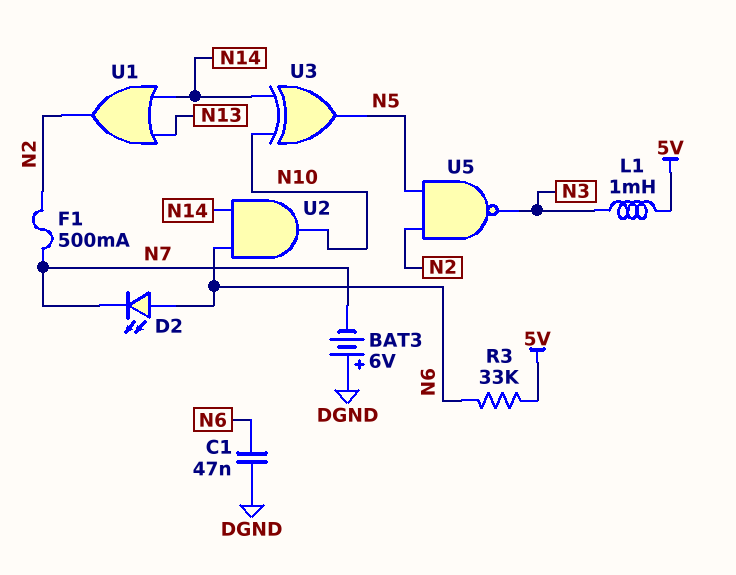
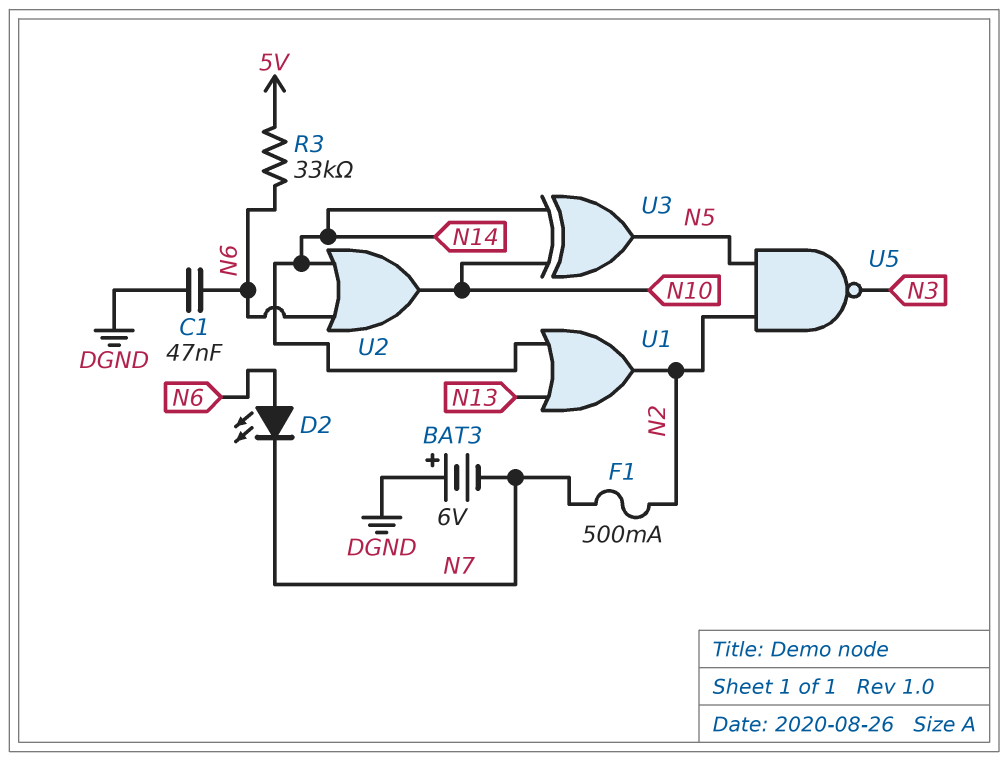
L1: 1mH (5V, N3) -> none
U2: AND (in N6, in N14, out N10) -> OR (in N6, in N14, out N10)

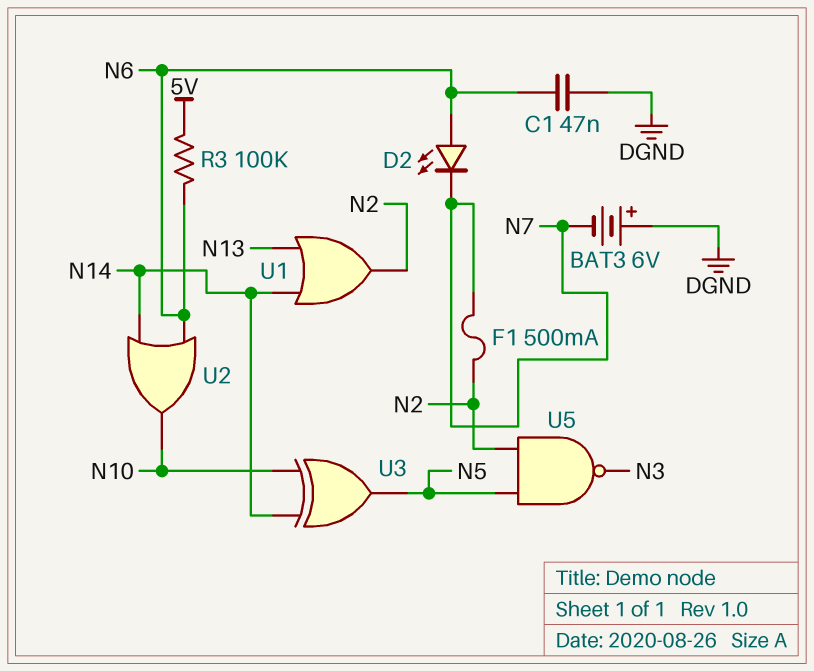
R3: 33k (5V, N6) -> 100k (5V, N6)

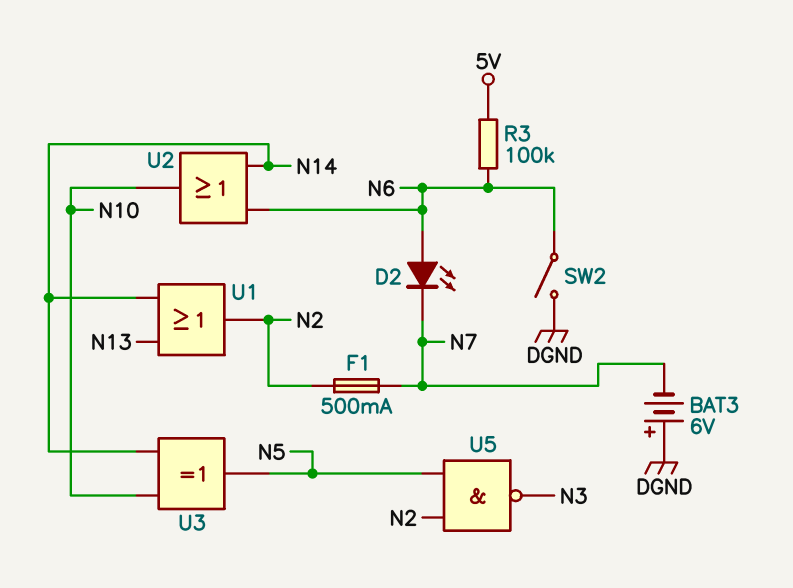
C1: 47nF (DGND, N6) -> none
SW2: none -> switch (DGND, N6)

